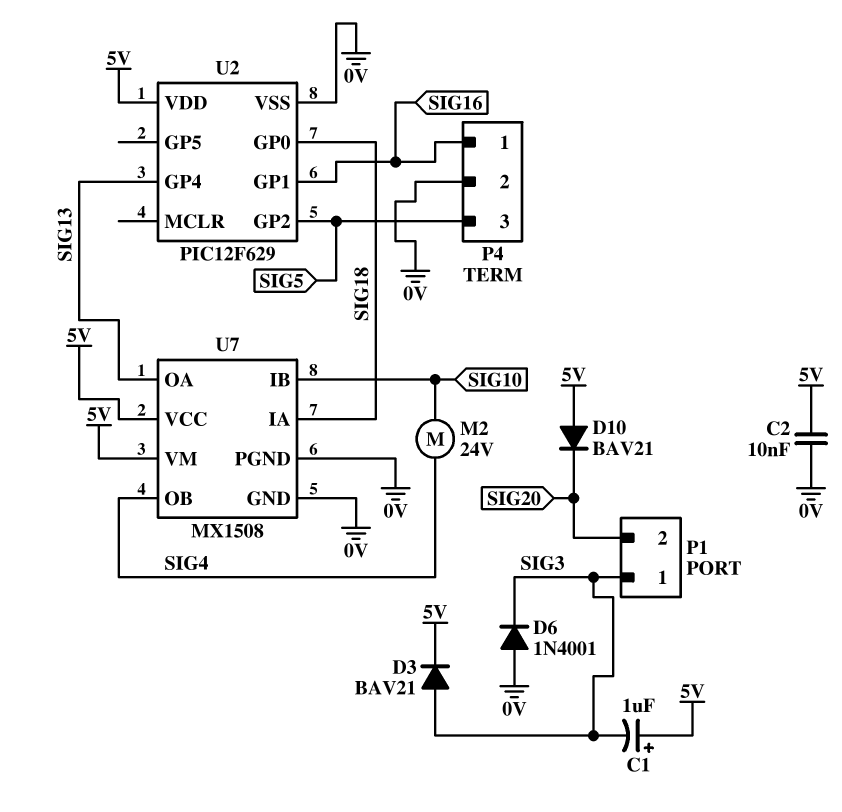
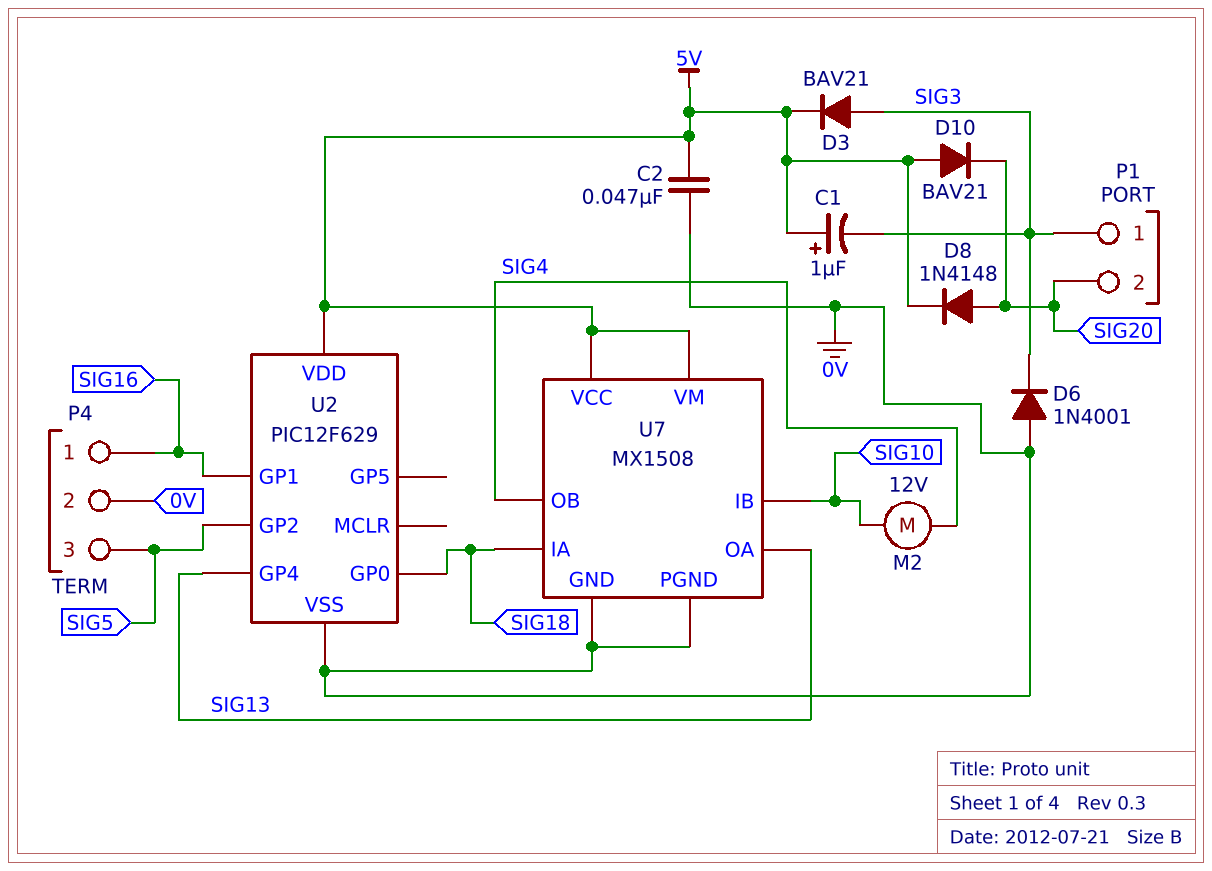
C2: 10nF (0V, 5V) -> 47nF (0V, 5V)
D8: none -> diode 1N4148 (A SIG20, K 5V)
M2: motor 24V (SIG4, SIG10) -> motor 12V (SIG4, SIG10)

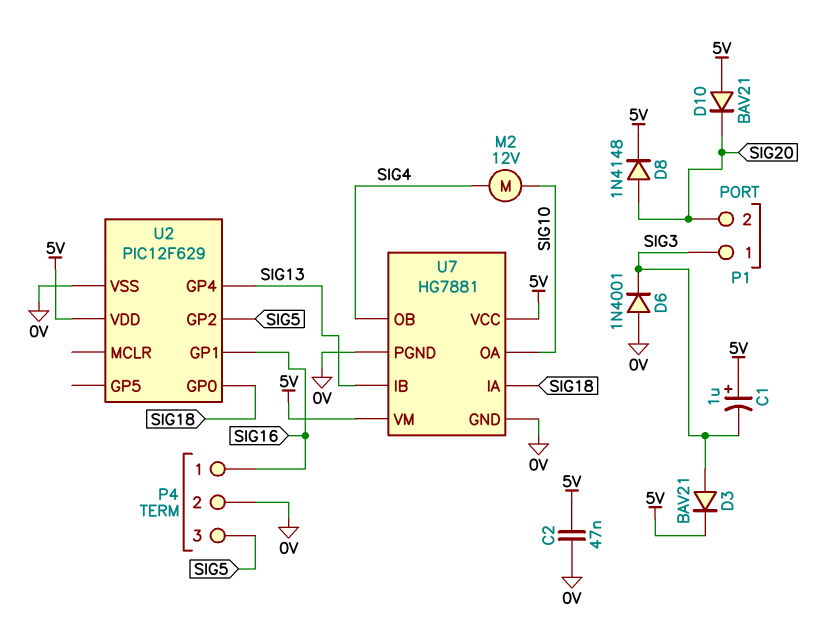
U7: MX1508 -> HG7881
U7 pin IB: SIG10 -> SIG13
U7 pin OA: SIG13 -> SIG10

